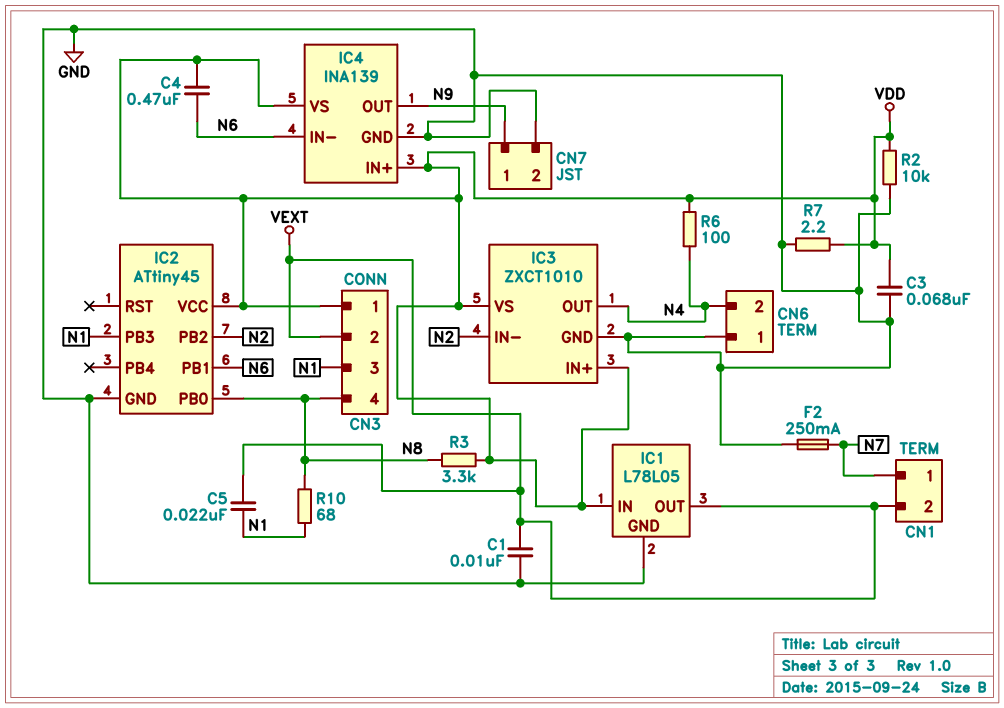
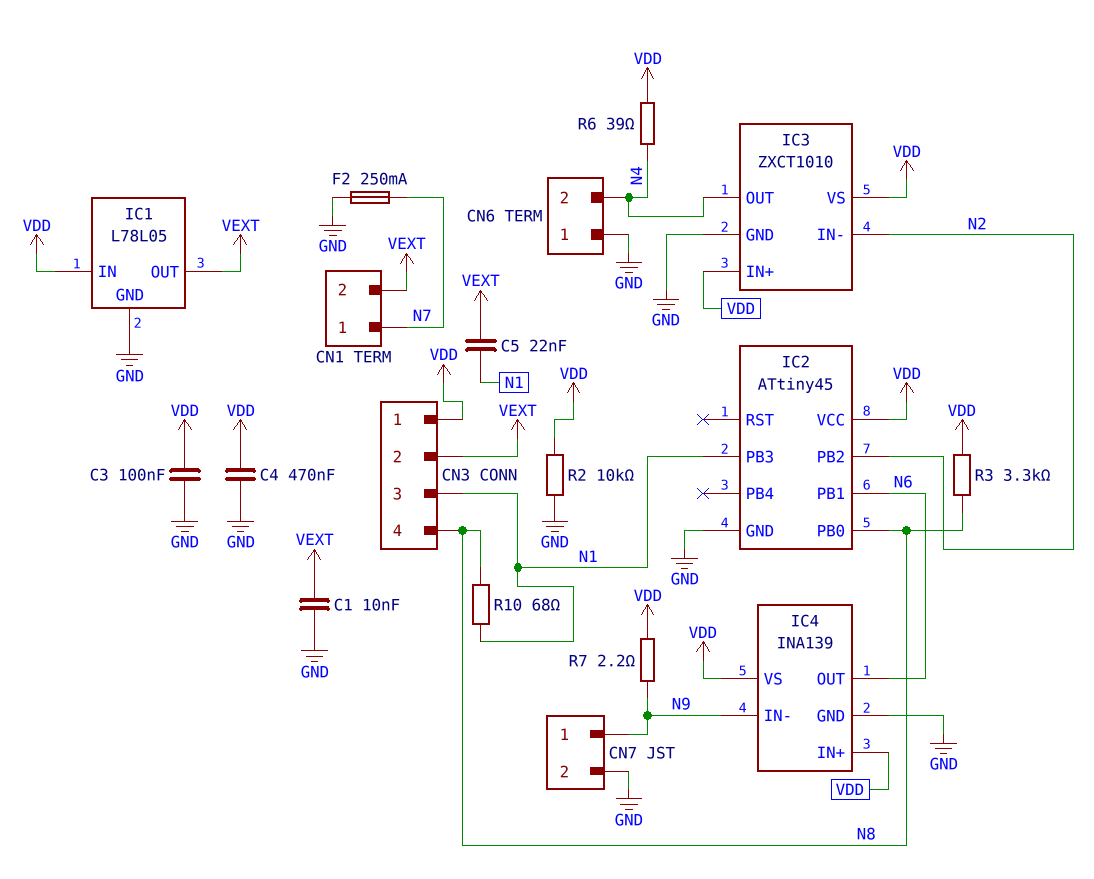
C3: 68nF (GND, VDD) -> 100nF (GND, VDD)
C4: 470nF (N6, VDD) -> 470nF (GND, VDD)
IC4 pin IN-: N6 -> N9
IC4 pin OUT: N9 -> N6
R6: 100 (N4, VDD) -> 39 (N4, VDD)
R7: 2.2 (GND, VDD) -> 2.2 (N9, VDD)

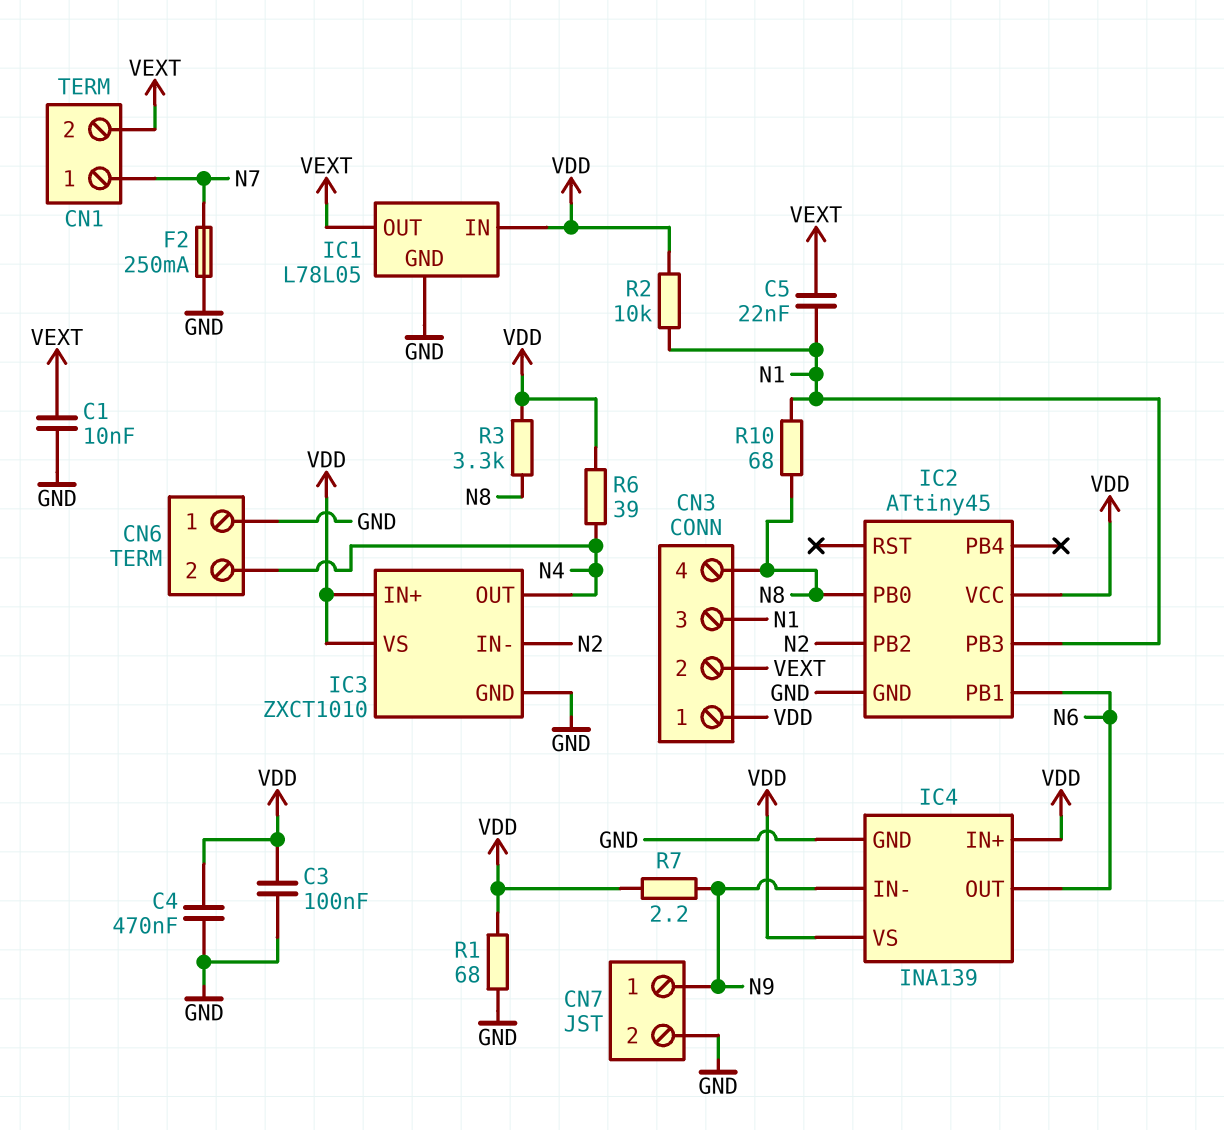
R1: none -> 68 (GND, VDD)
R2: 10k (GND, VDD) -> 10k (N1, VDD)

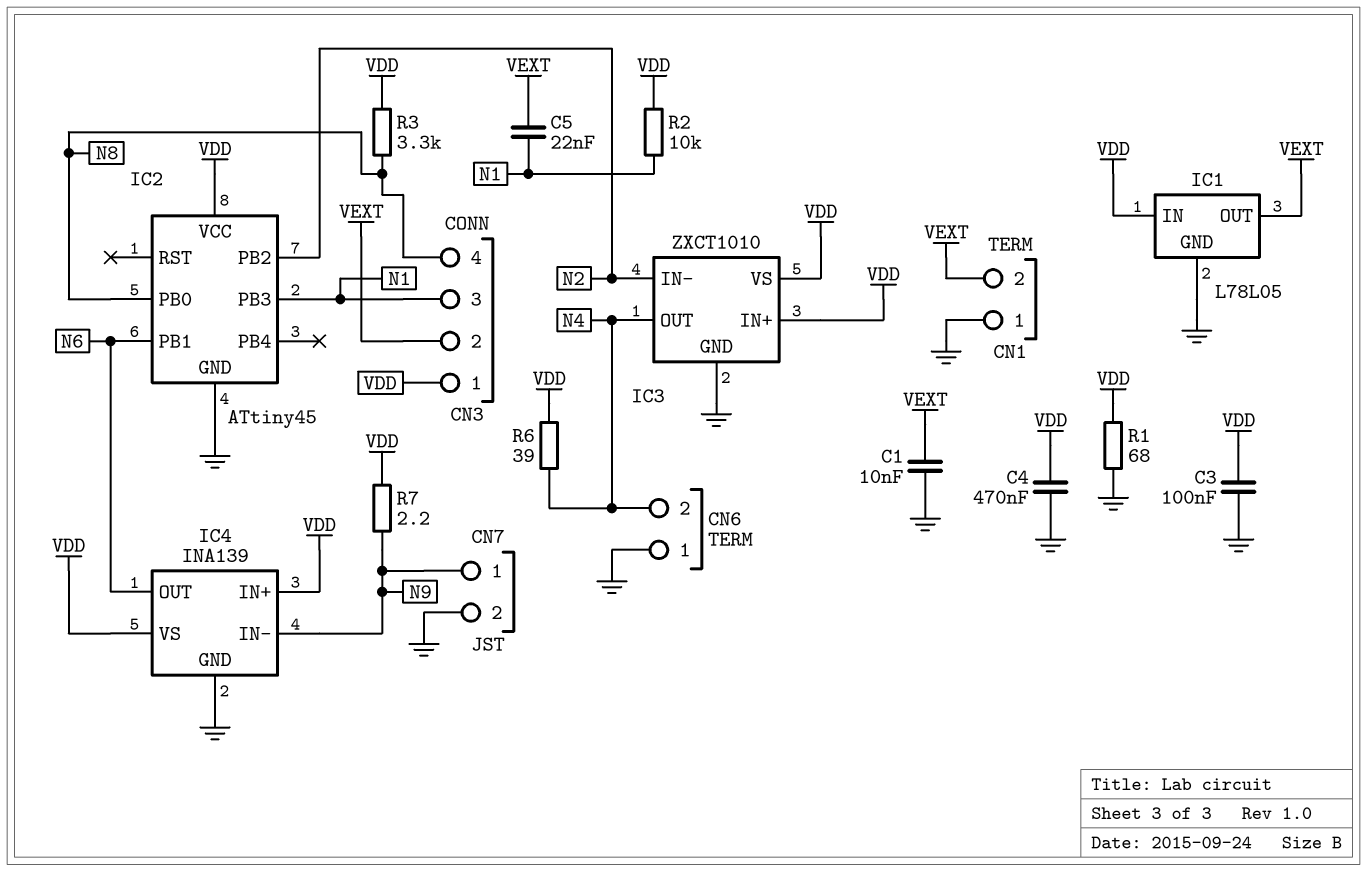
CN1 pin 1: N7 -> GND
F2: 250mA (GND, N7) -> none
R10: 68 (N1, N8) -> none

